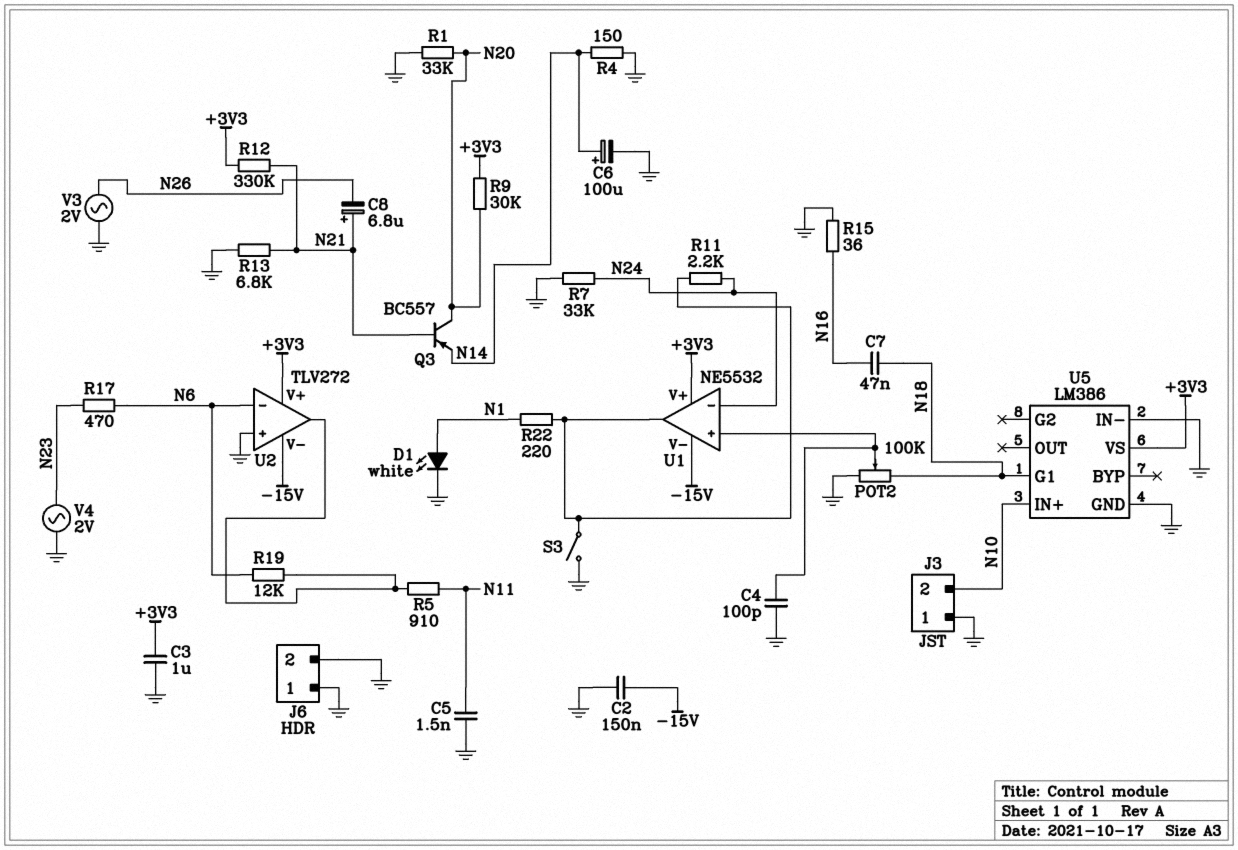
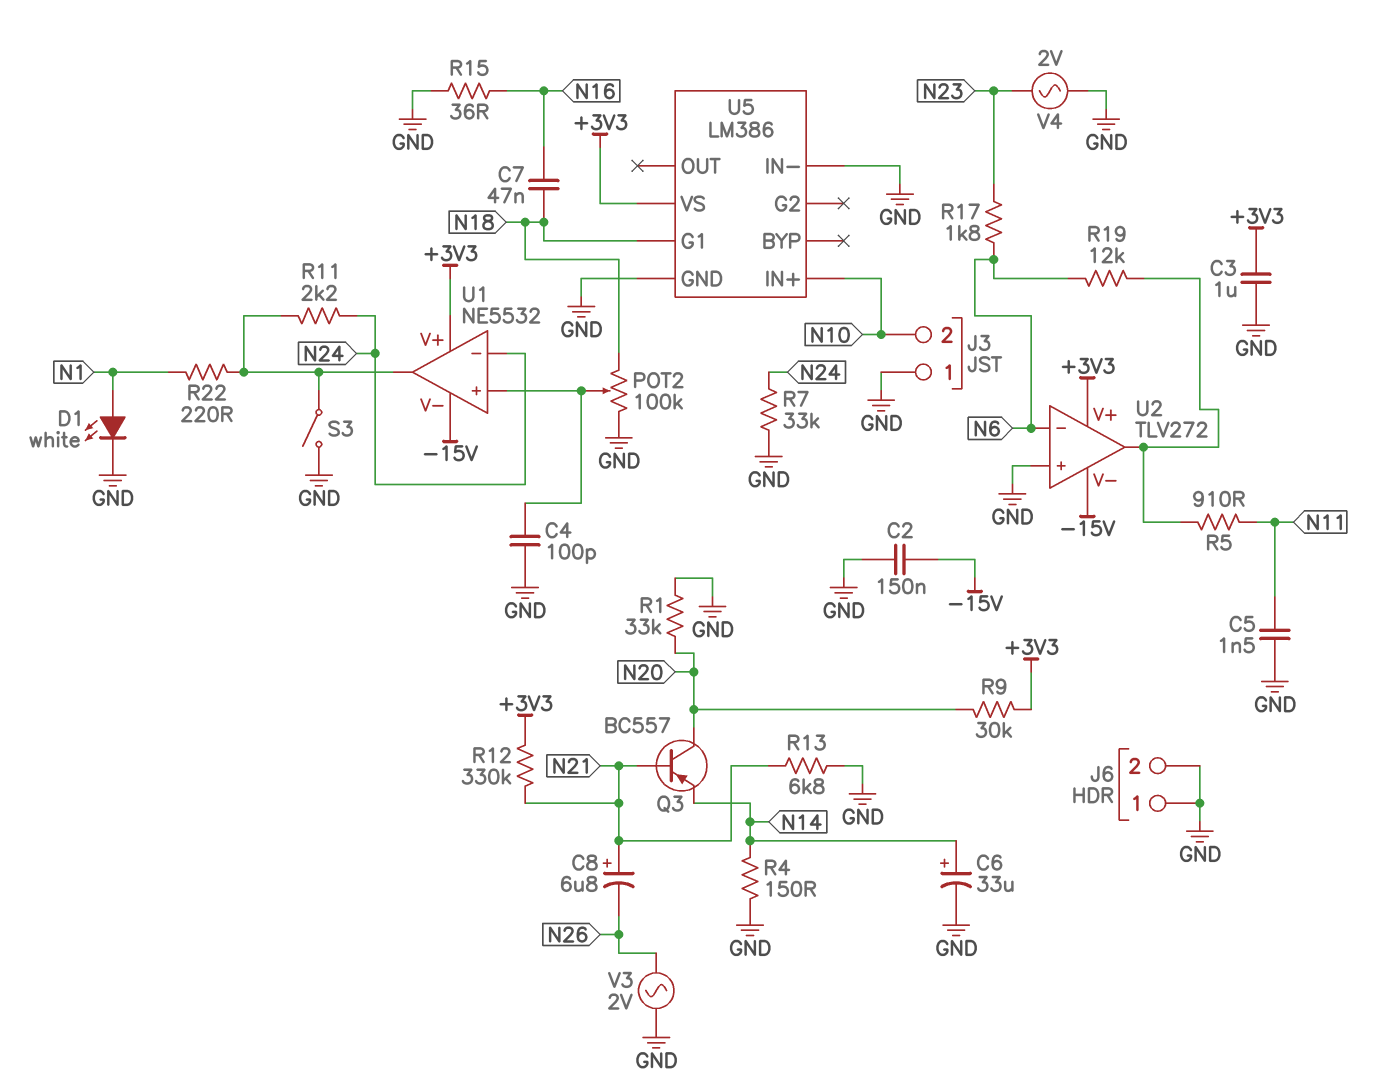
C6: 100uF (plus N14, minus GND) -> 33uF (plus N14, minus GND)
R17: 470 (N6, N23) -> 1.8k (N6, N23)

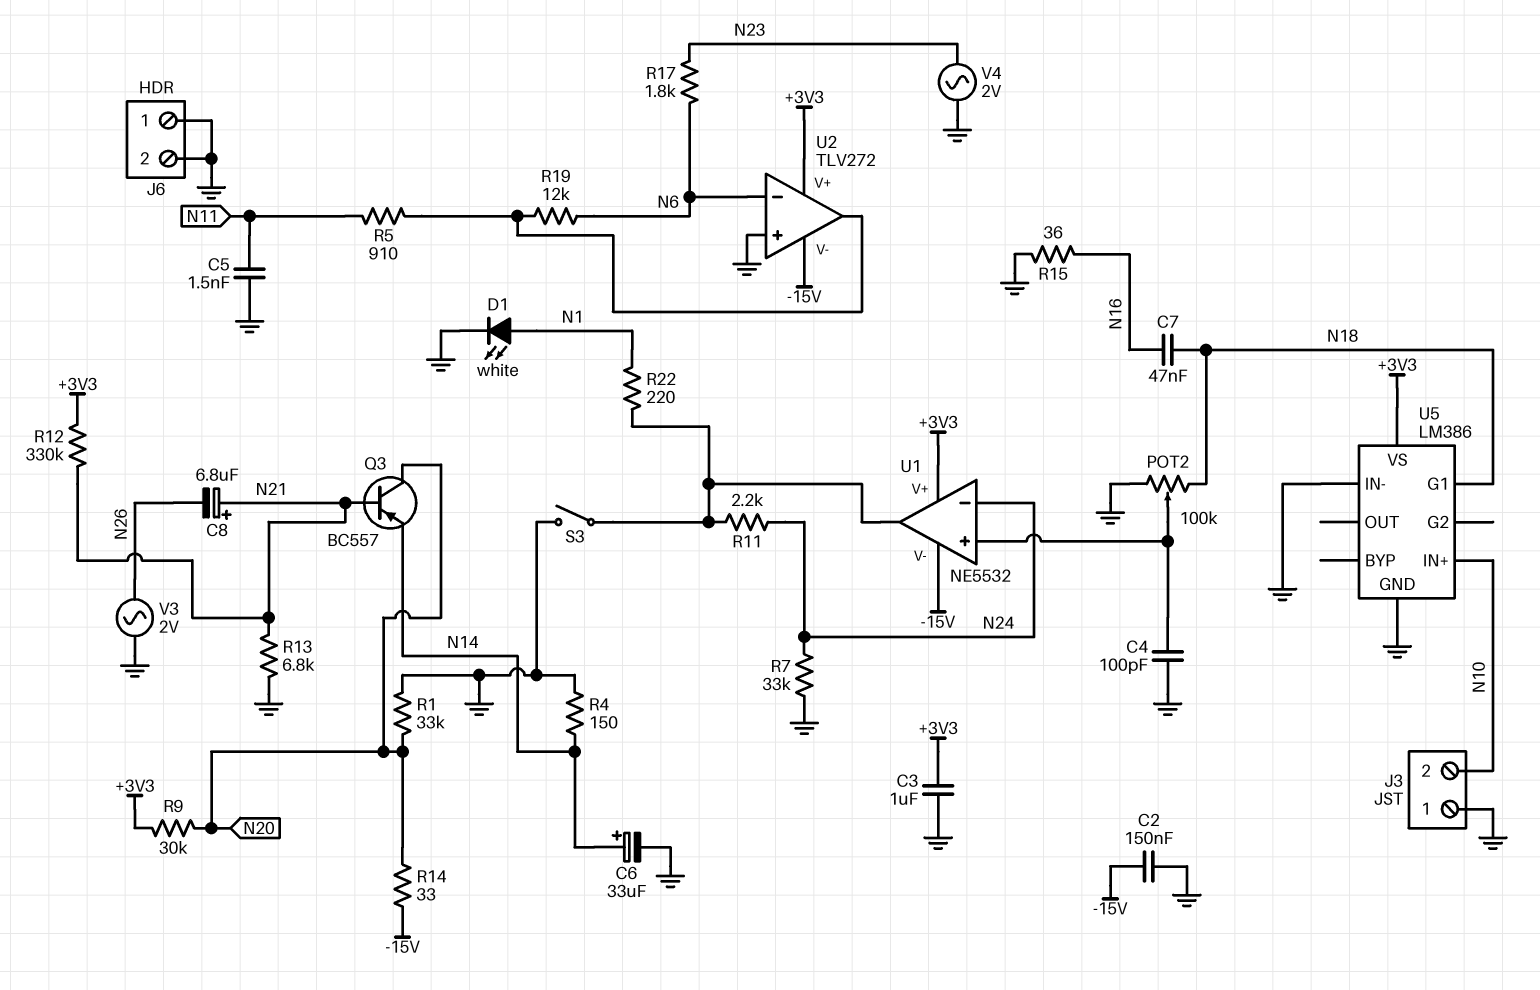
R14: none -> 33 (-15V, N20)

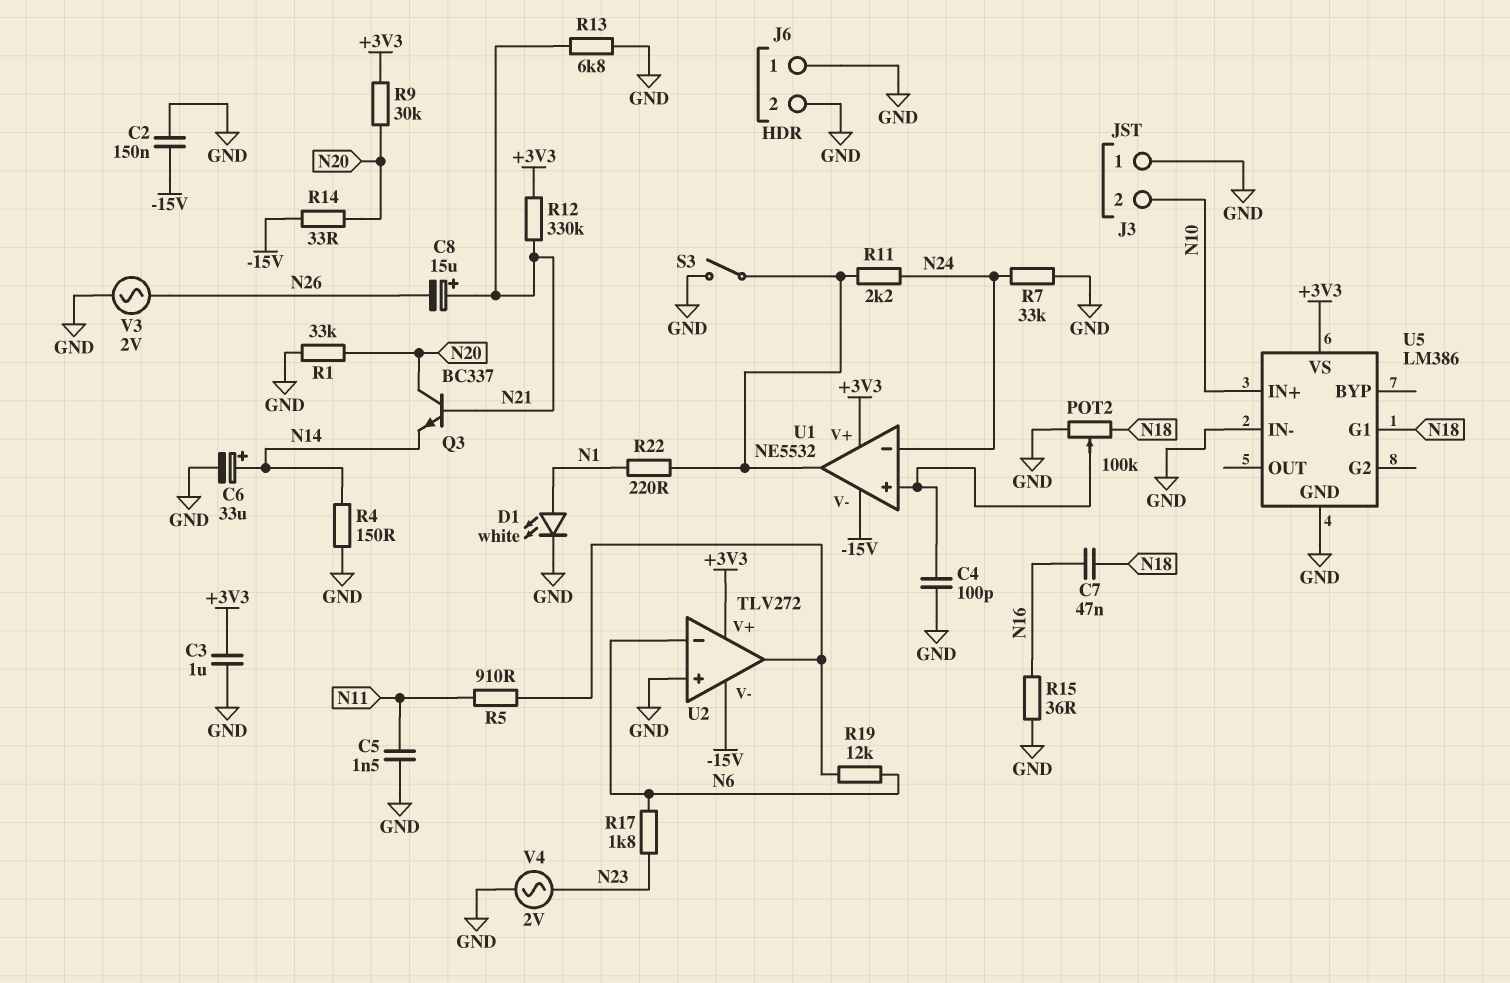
C8: 6.8uF (plus N21, minus N26) -> 15uF (plus N21, minus N26)
Q3: PNP BC557 (B N21, C N20, E N14) -> NPN BC337 (B N21, C N20, E N14)

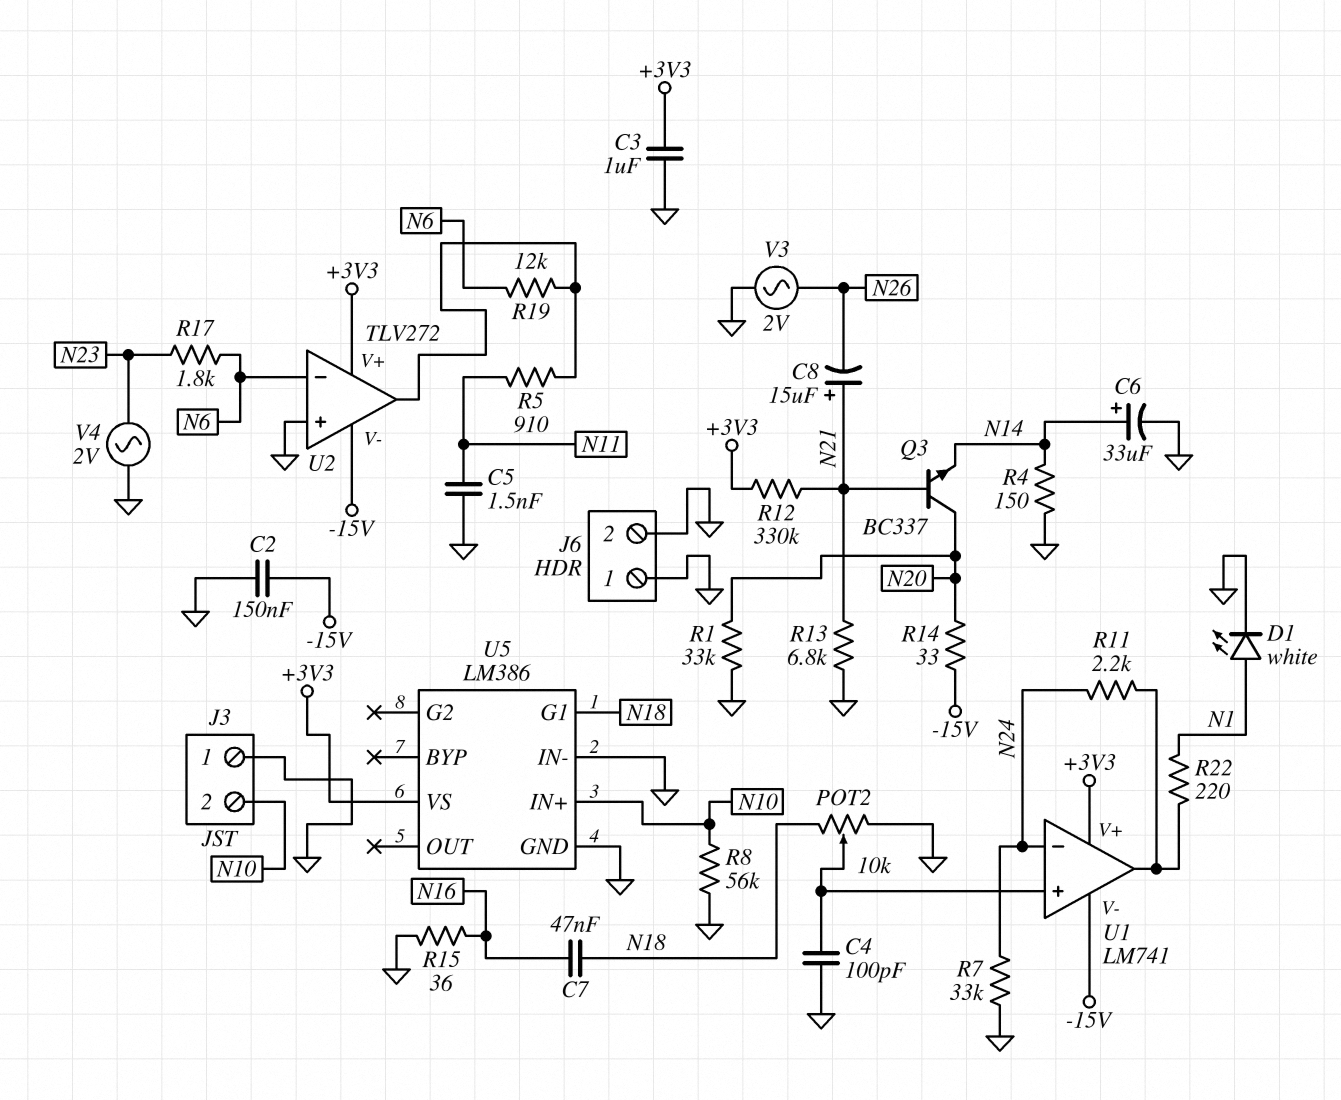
POT2: 100k (GND, N18, wiper U1/in+) -> 10k (GND, N18, wiper U1/in+)
R8: none -> 56k (GND, N10)
R9: 30k (+3V3, N20) -> none
S3: switch (GND, U1/out) -> none
U1: NE5532 -> LM741

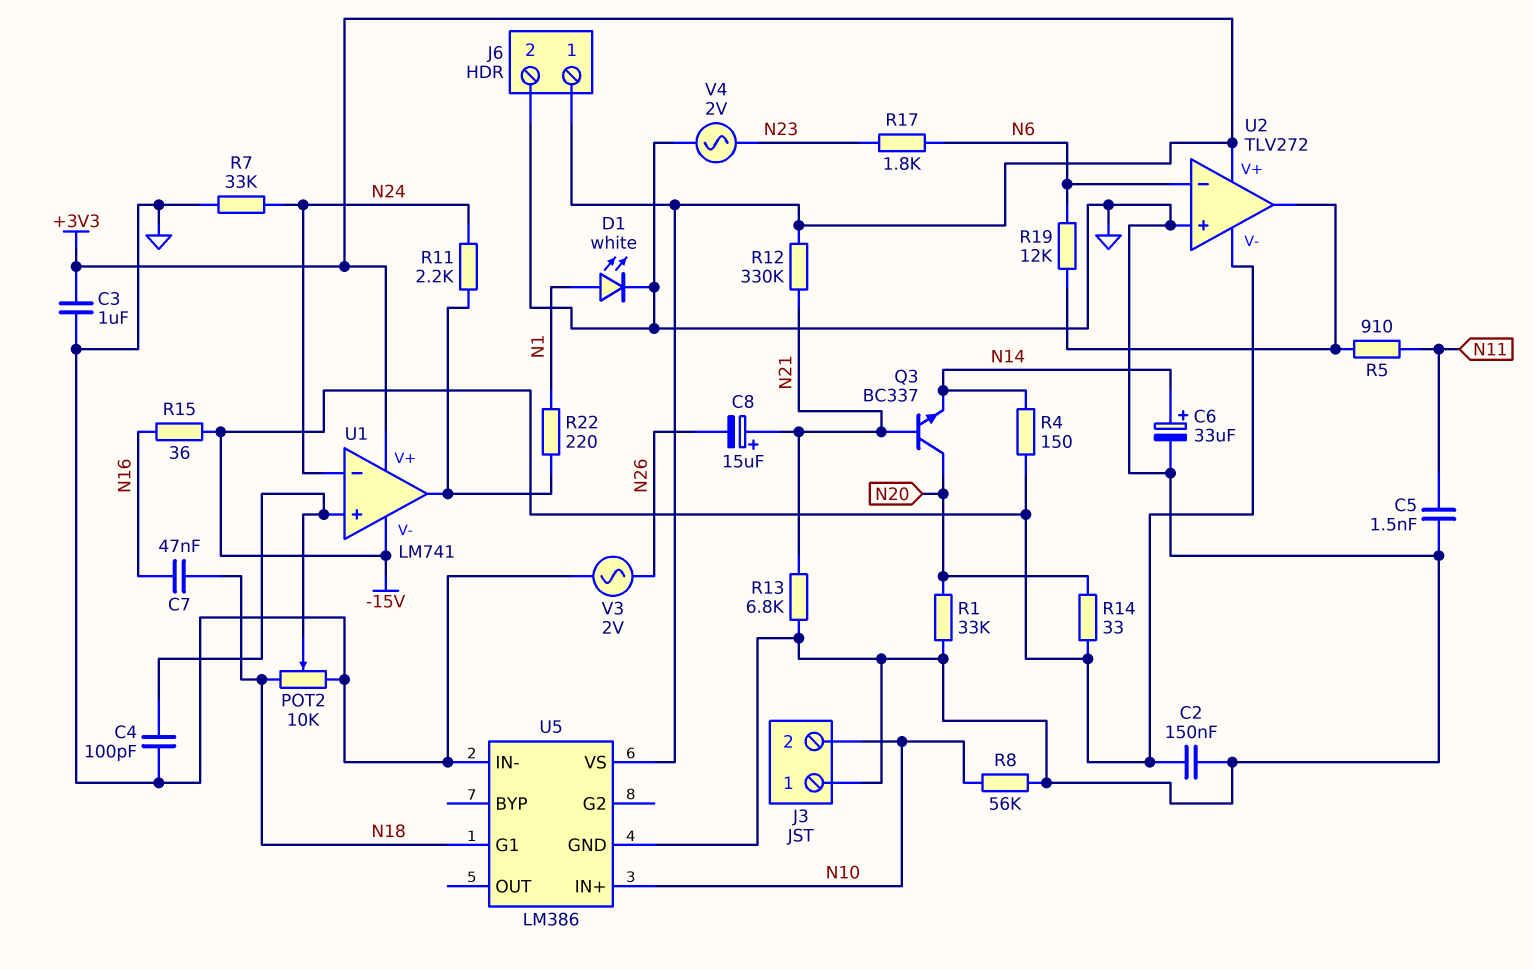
J6 pin 1: GND -> +3V3
R4: 150 (GND, N14) -> 150 (-15V, N14)
R15: 36 (GND, N16) -> 36 (-15V, N16)

